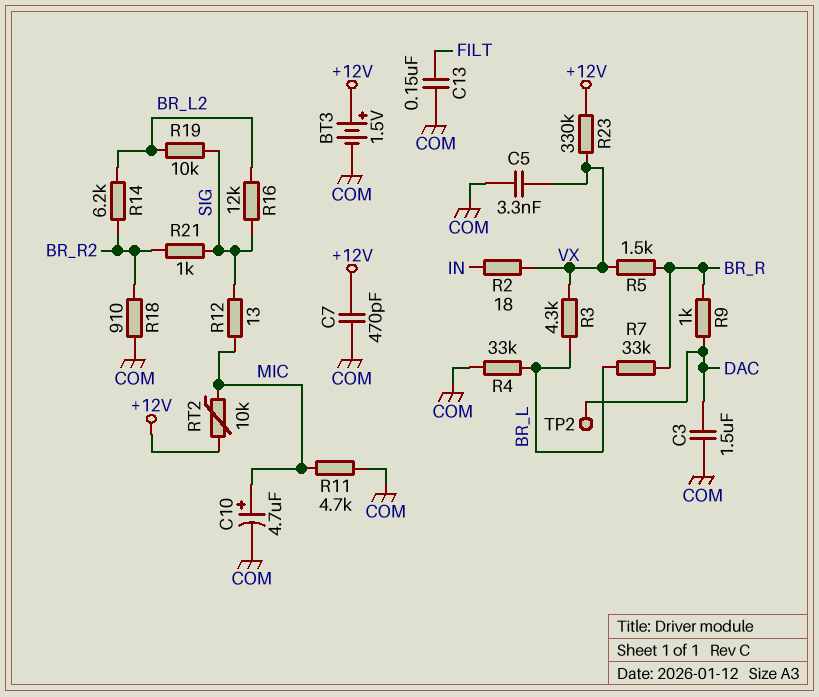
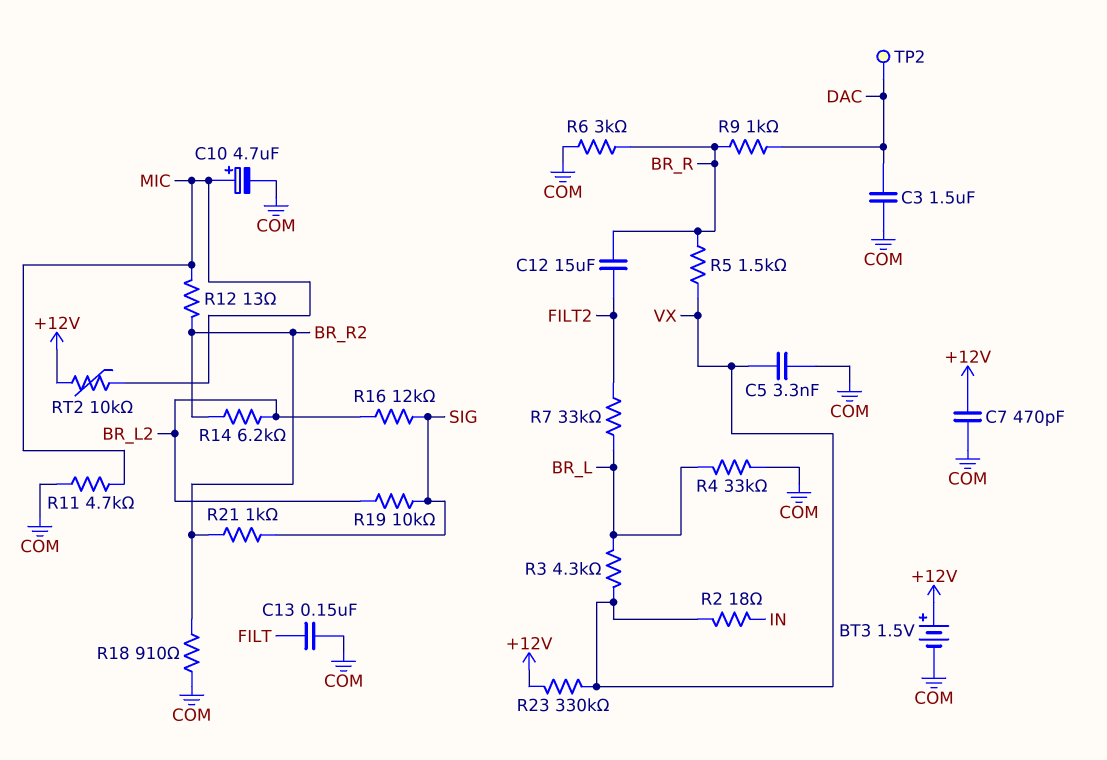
C12: none -> 15uF (BR_R, FILT2)
R6: none -> 3k (BR_R, COM)
R7: 33k (BR_L, BR_R) -> 33k (BR_L, FILT2)
R12: 13 (MIC, SIG) -> 13 (BR_R2, MIC)

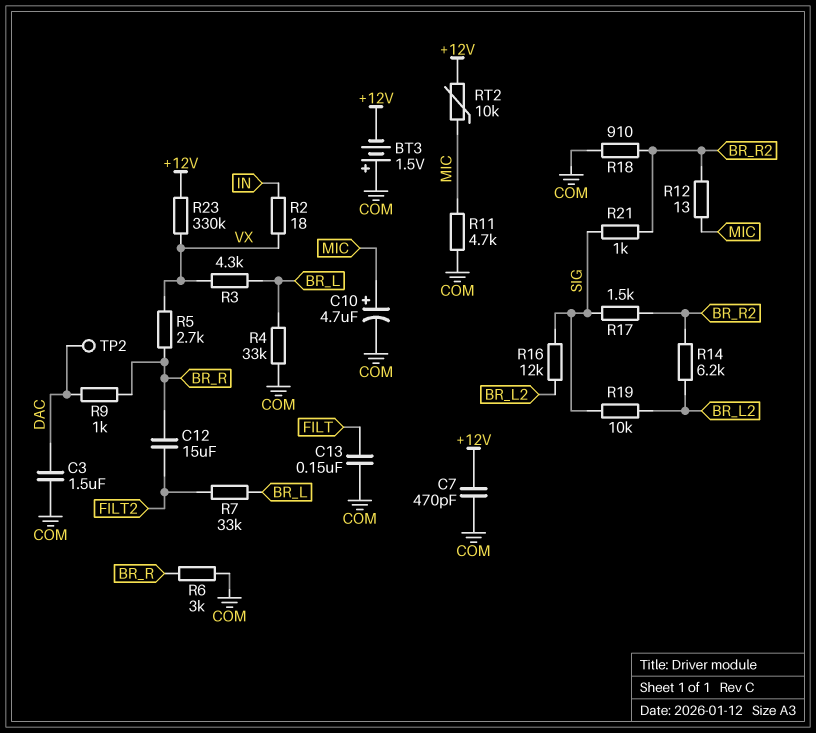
BT3: 1.5V (plus +12V, minus COM) -> 1.5V (plus COM, minus +12V)
C5: 3.3nF (COM, VX) -> none
R5: 1.5k (BR_R, VX) -> 2.7k (BR_R, VX)
R17: none -> 1.5k (BR_R2, SIG)

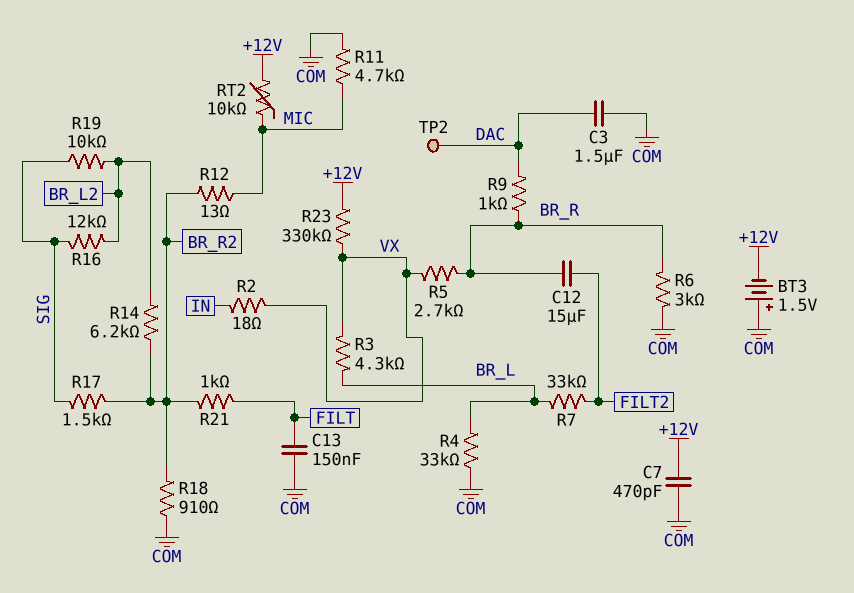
C10: 4.7uF (plus MIC, minus COM) -> none
R21: 1k (BR_R2, SIG) -> 1k (BR_R2, FILT)

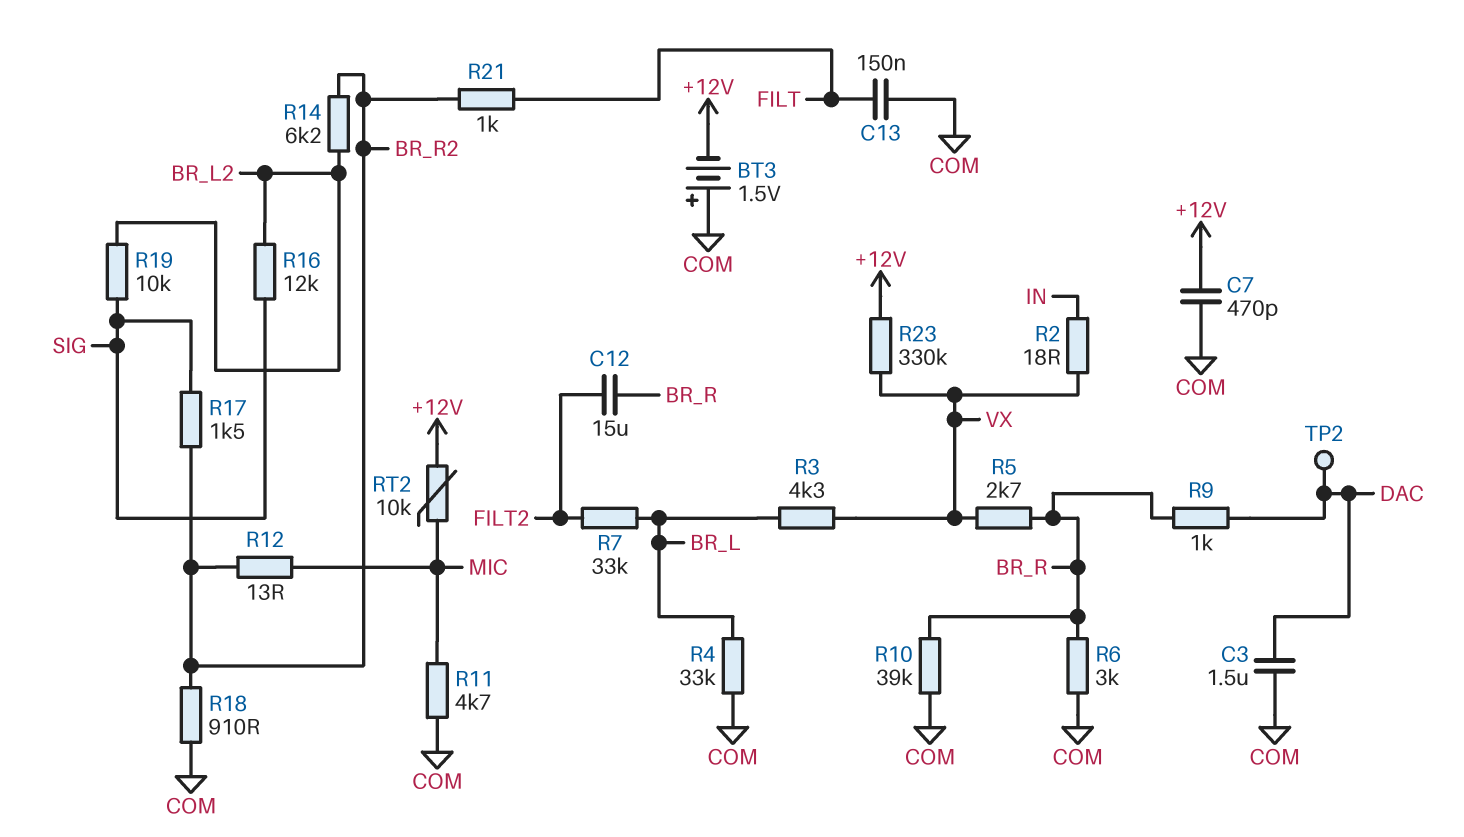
R10: none -> 39k (BR_R, COM)

